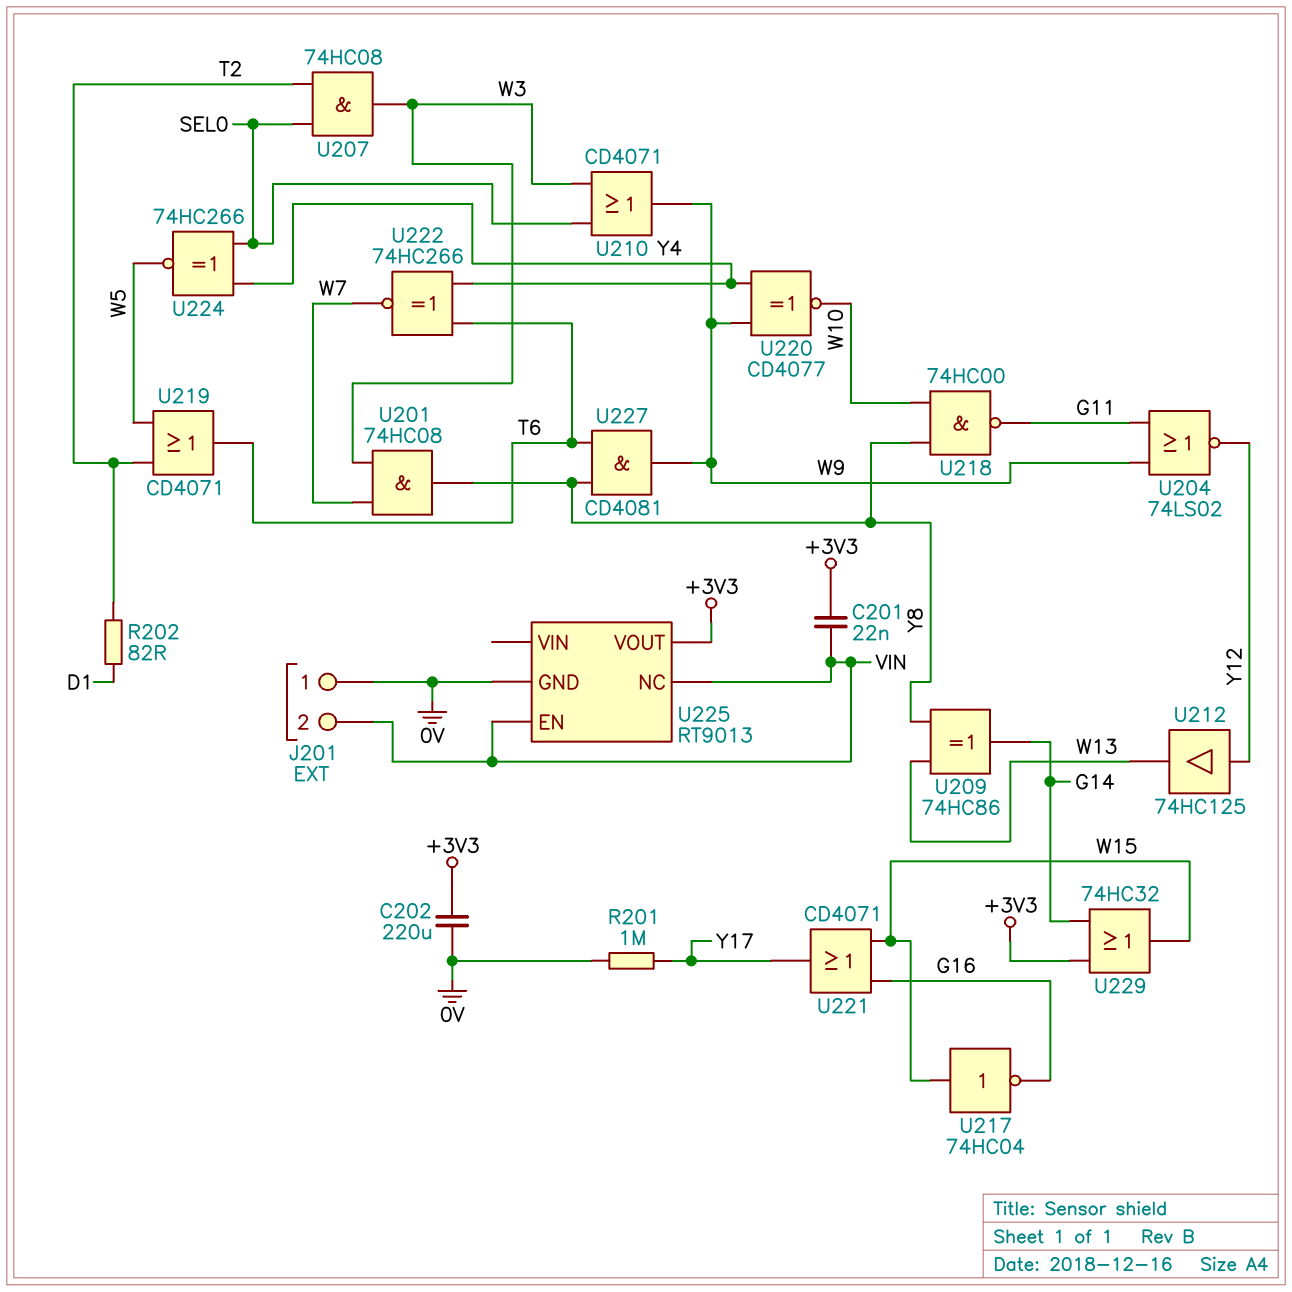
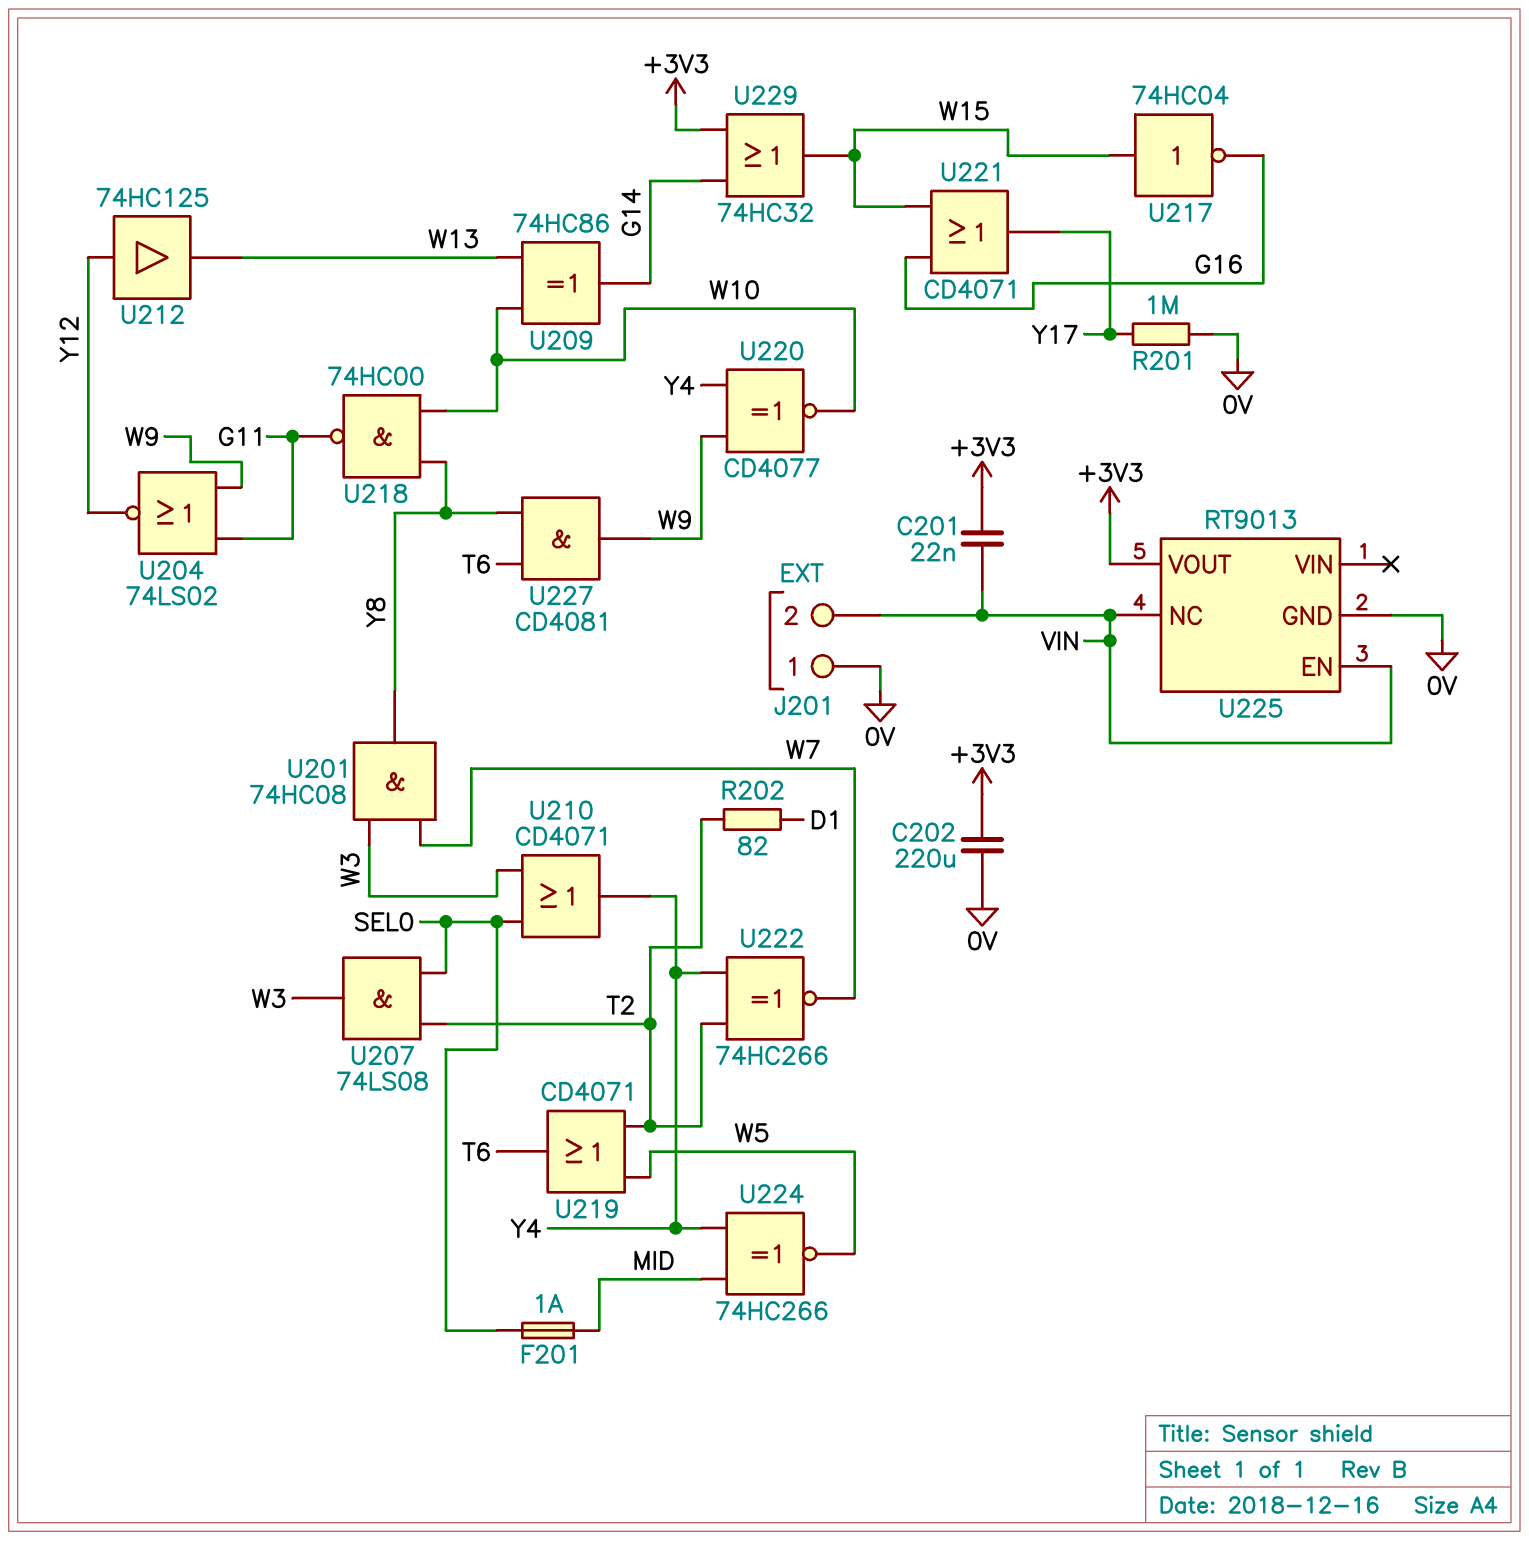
F201: none -> 1A (MID, SEL0)
U207: AND 74HC08 (in SEL0, in T2, out W3) -> AND 74LS08 (in SEL0, in T2, out W3)
U209: XOR 74HC86 (in W13, in Y8, out G14) -> XOR 74HC86 (in W10, in W13, out G14)
U210: OR CD4071 (in SEL0, in W3, out W9) -> OR CD4071 (in SEL0, in W3, out Y4)
U222: XNOR 74HC266 (in T6, in Y4, out W7) -> XNOR 74HC266 (in T2, in Y4, out W7)
U224: XNOR 74HC266 (in SEL0, in Y4, out W5) -> XNOR 74HC266 (in MID, in Y4, out W5)

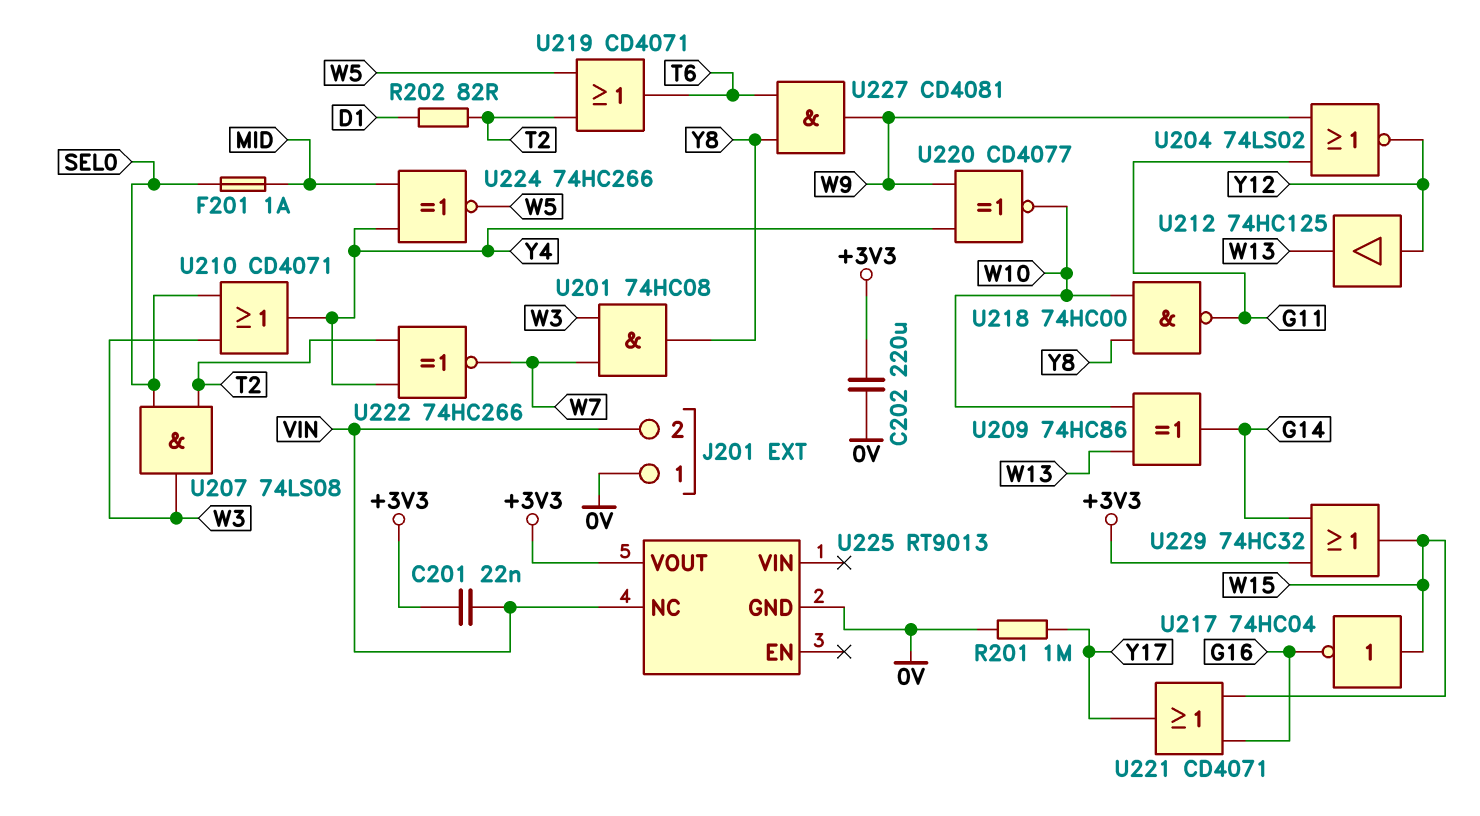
U225 pin EN: VIN -> none

